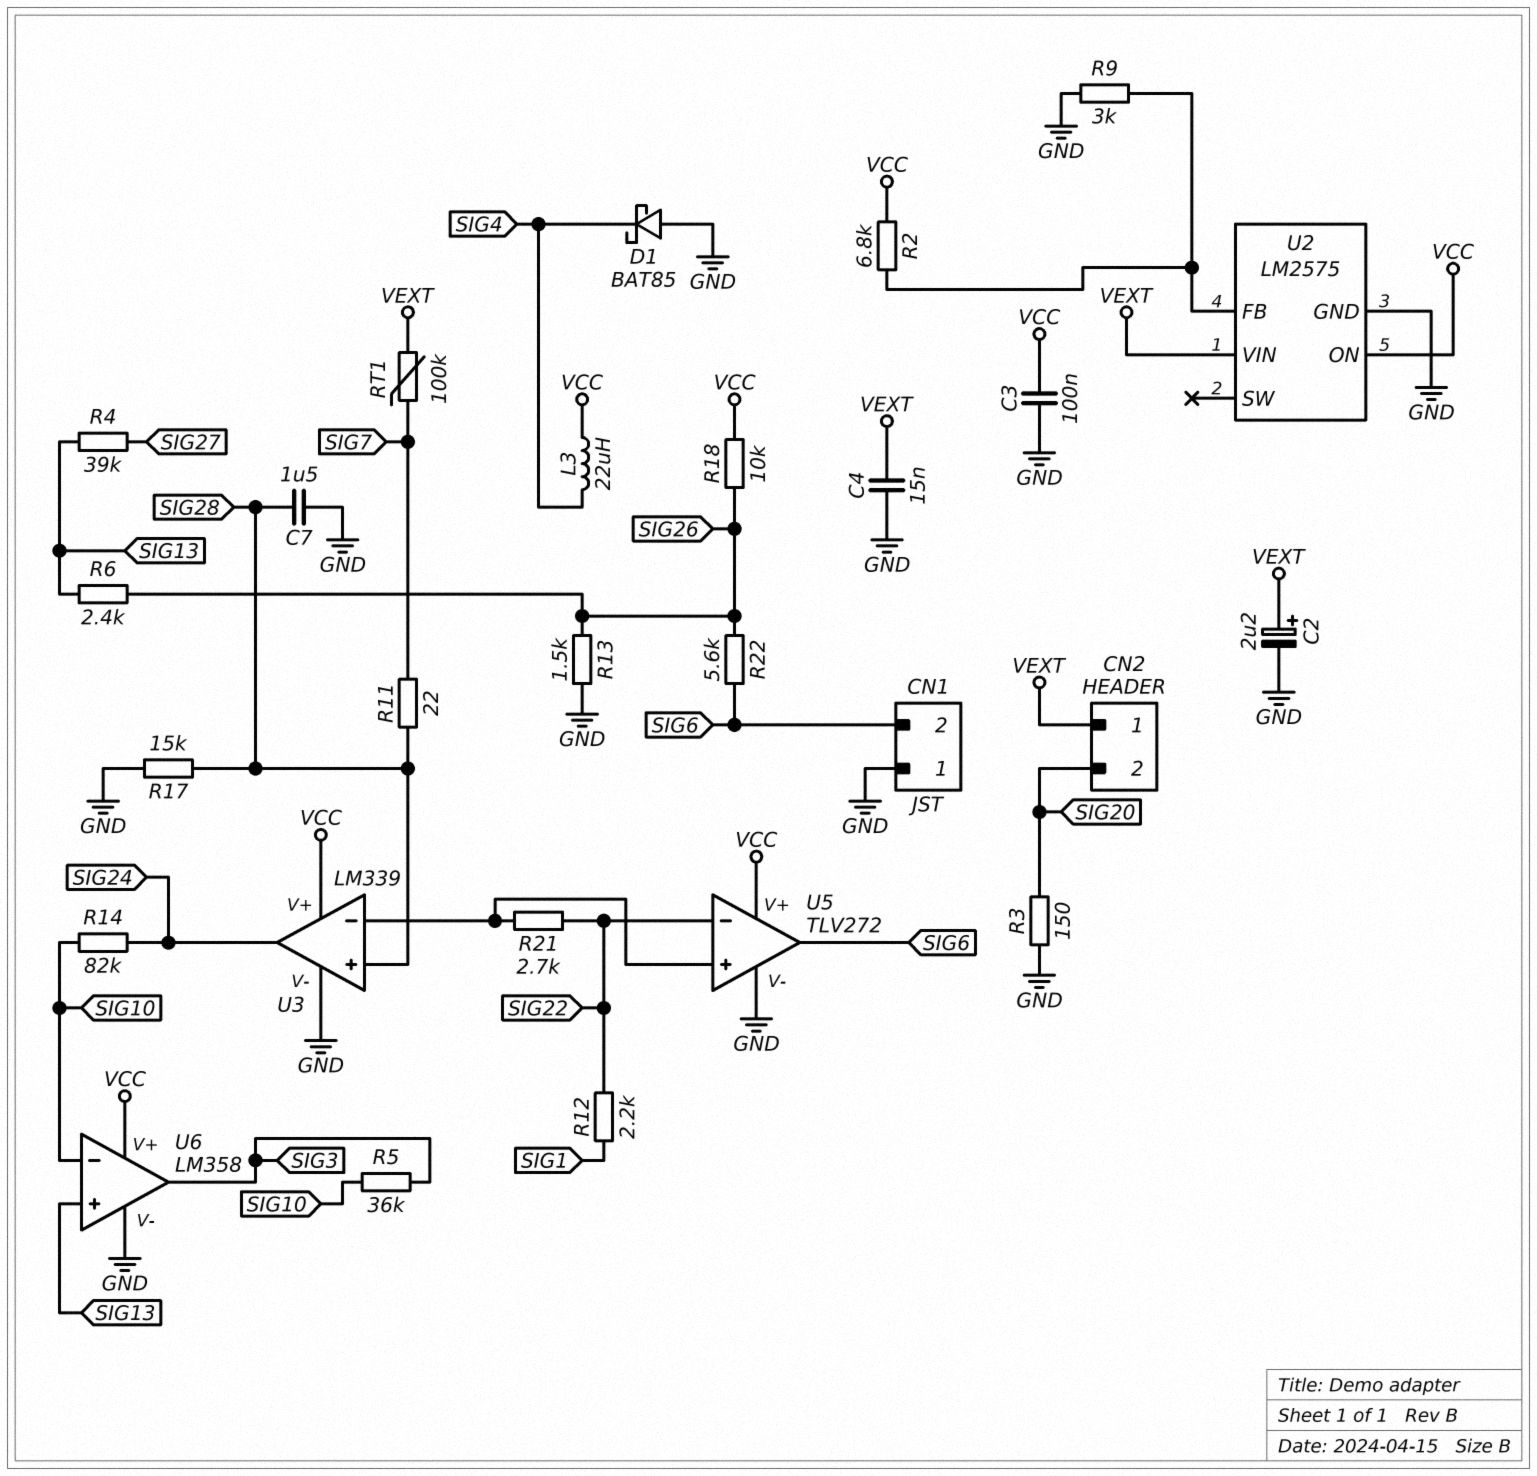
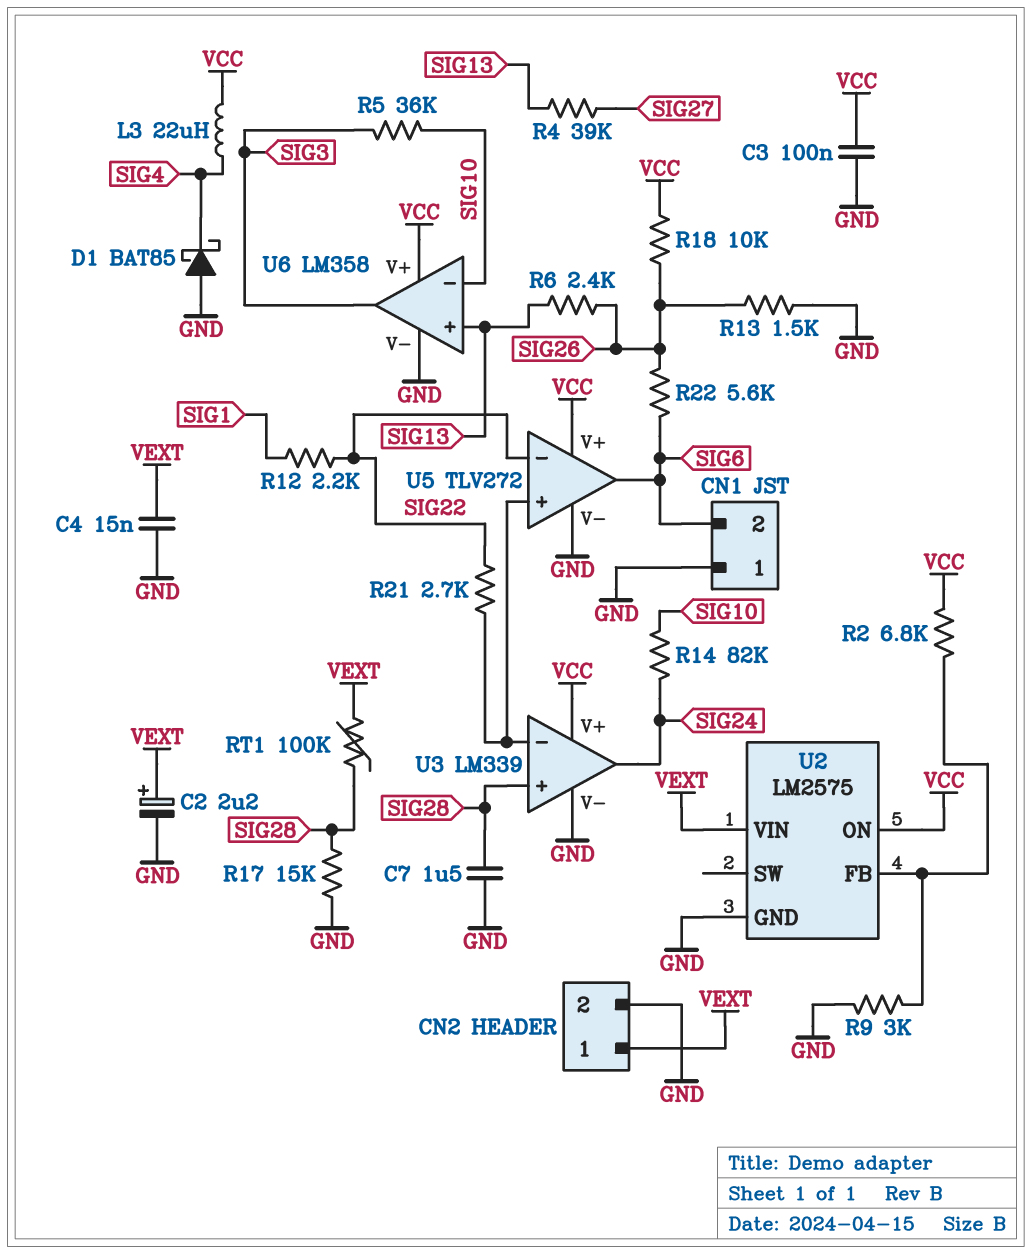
CN2 pin 2: SIG20 -> GND
R3: 150 (GND, SIG20) -> none
R11: 22 (SIG7, SIG28) -> none
RT1: 100k (SIG7, VEXT) -> 100k (SIG28, VEXT)

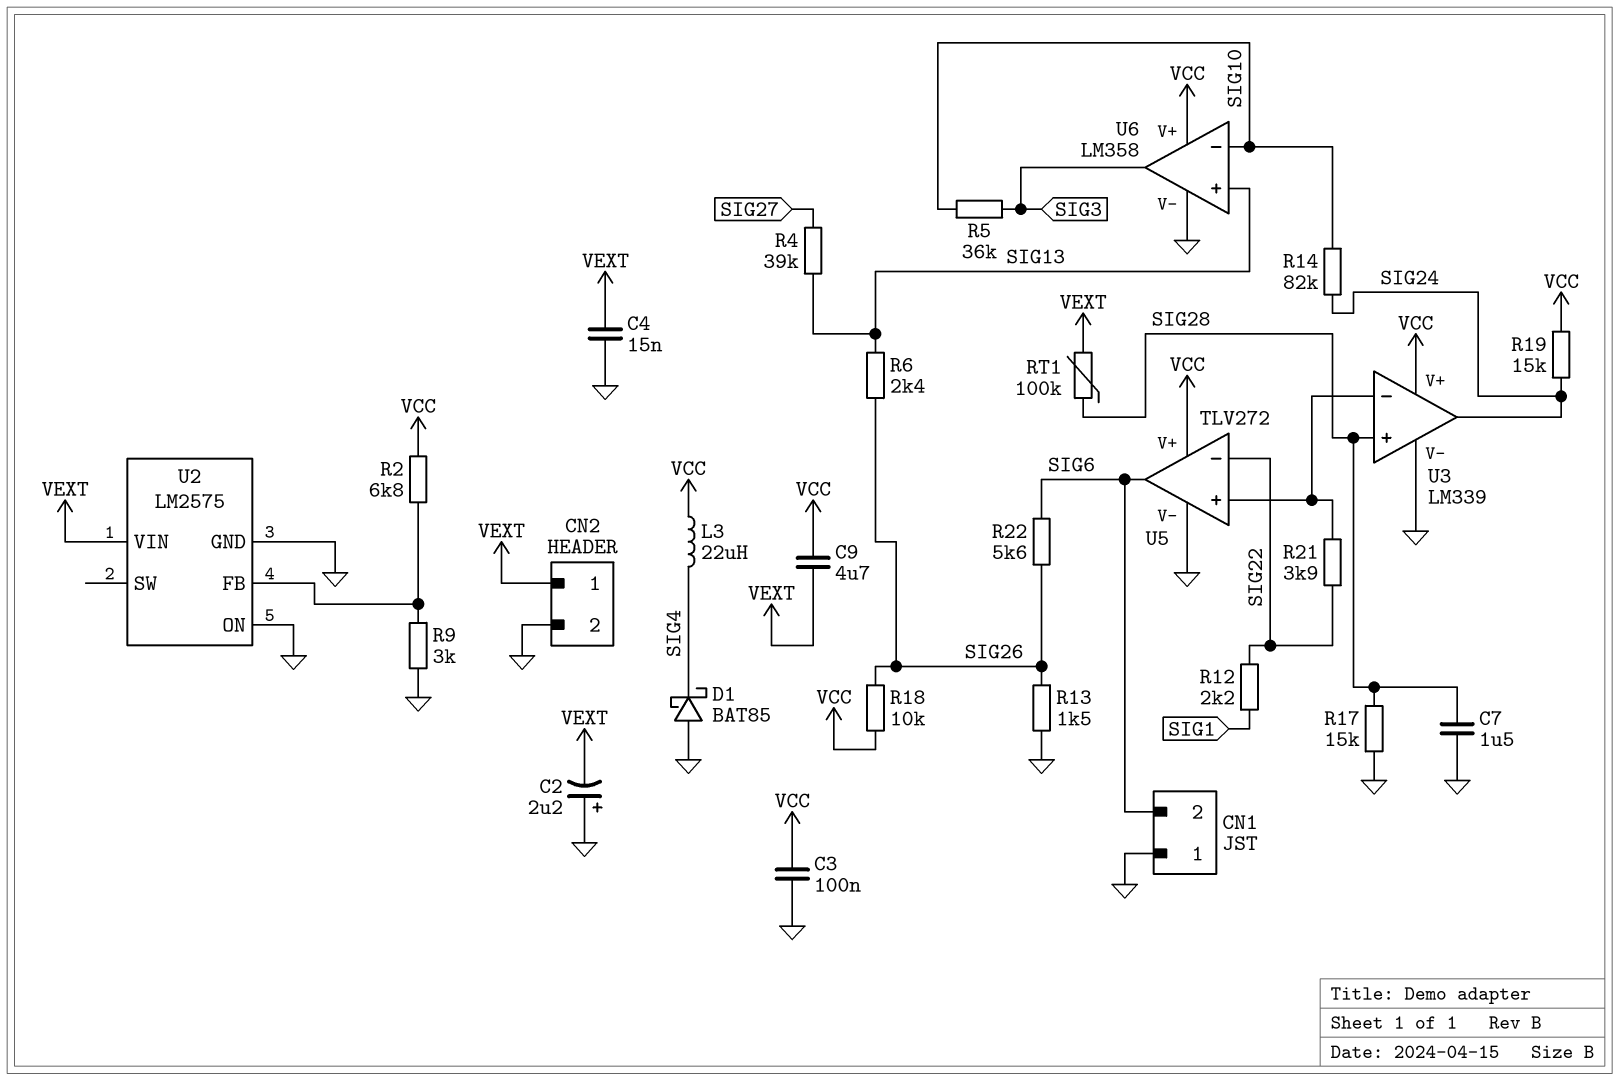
C2: 2.2uF (plus VEXT, minus GND) -> 2.2uF (plus GND, minus VEXT)
C9: none -> 4.7uF (VCC, VEXT)
R19: none -> 15k (SIG24, VCC)
R21: 2.7k (SIG22, U3/in-) -> 3.9k (SIG22, U3/in-)
U2 pin ON: VCC -> GND

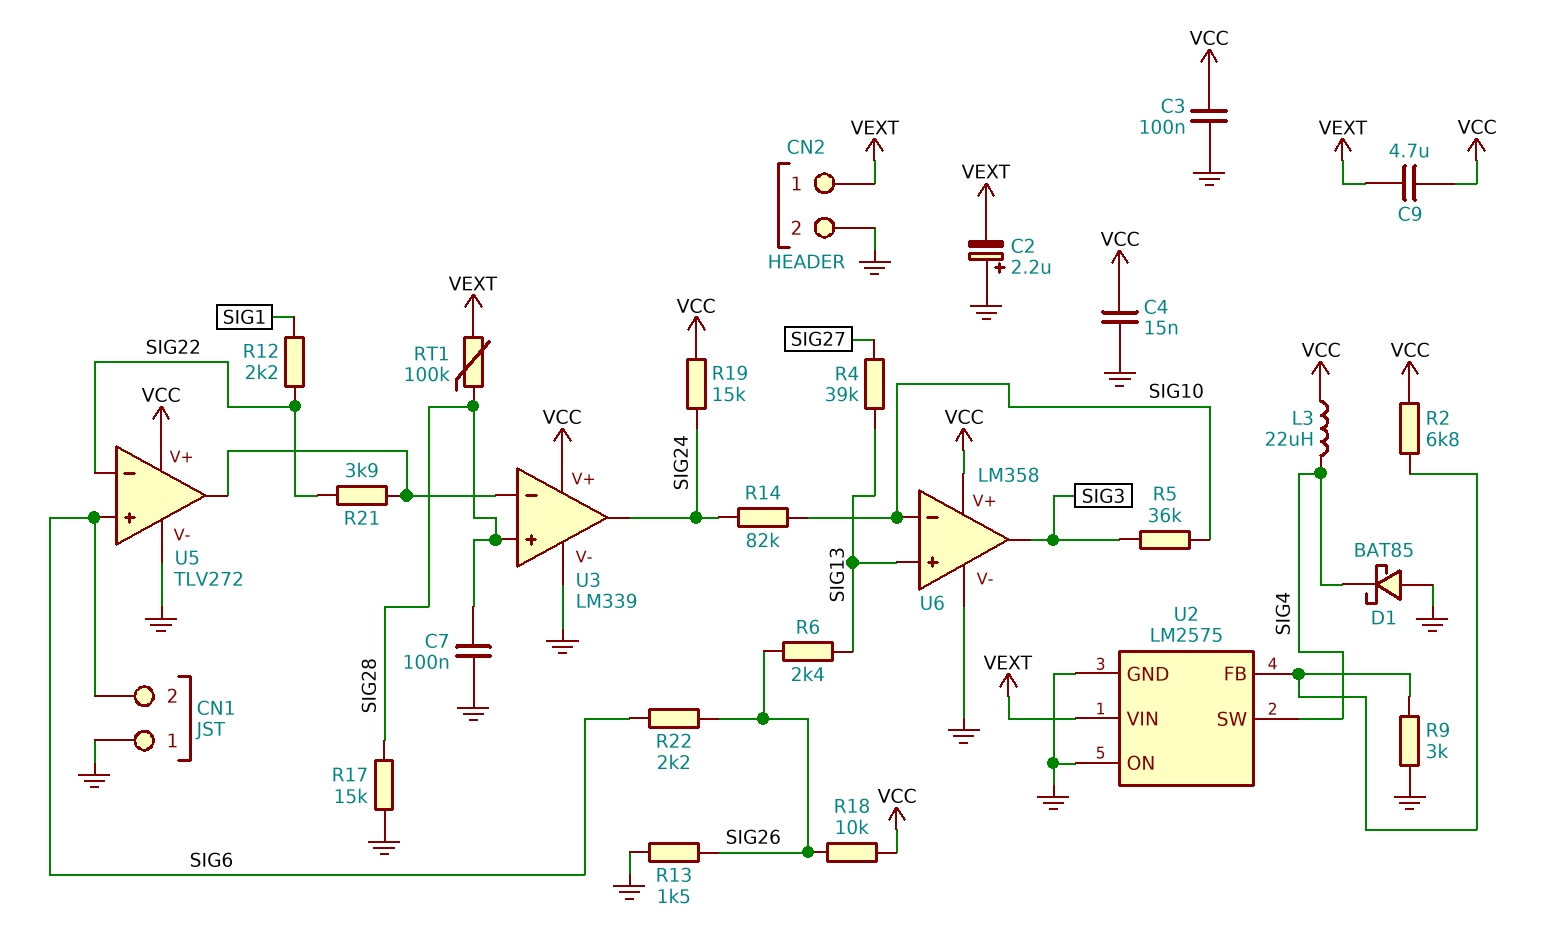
C4: 15nF (GND, VEXT) -> 15nF (GND, VCC)
C7: 1.5uF (GND, SIG28) -> 100nF (GND, SIG28)
R22: 5.6k (SIG6, SIG26) -> 2.2k (SIG6, SIG26)
U2 pin SW: none -> SIG4
U5 pin in+: U3/in- -> SIG6
U5 pin out: SIG6 -> U3/in-

